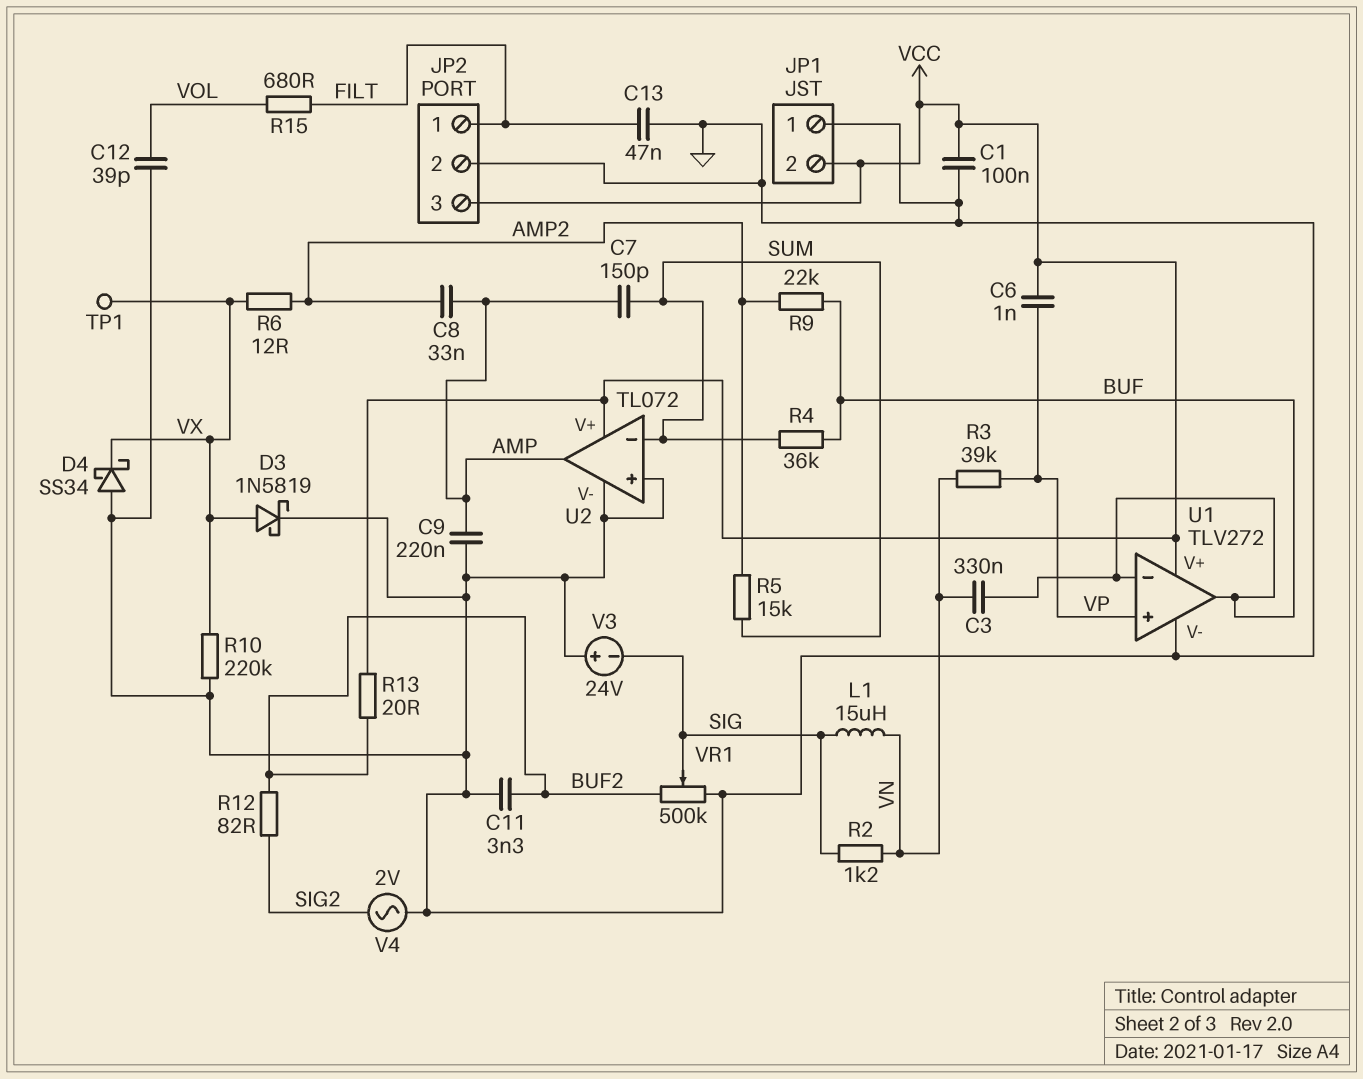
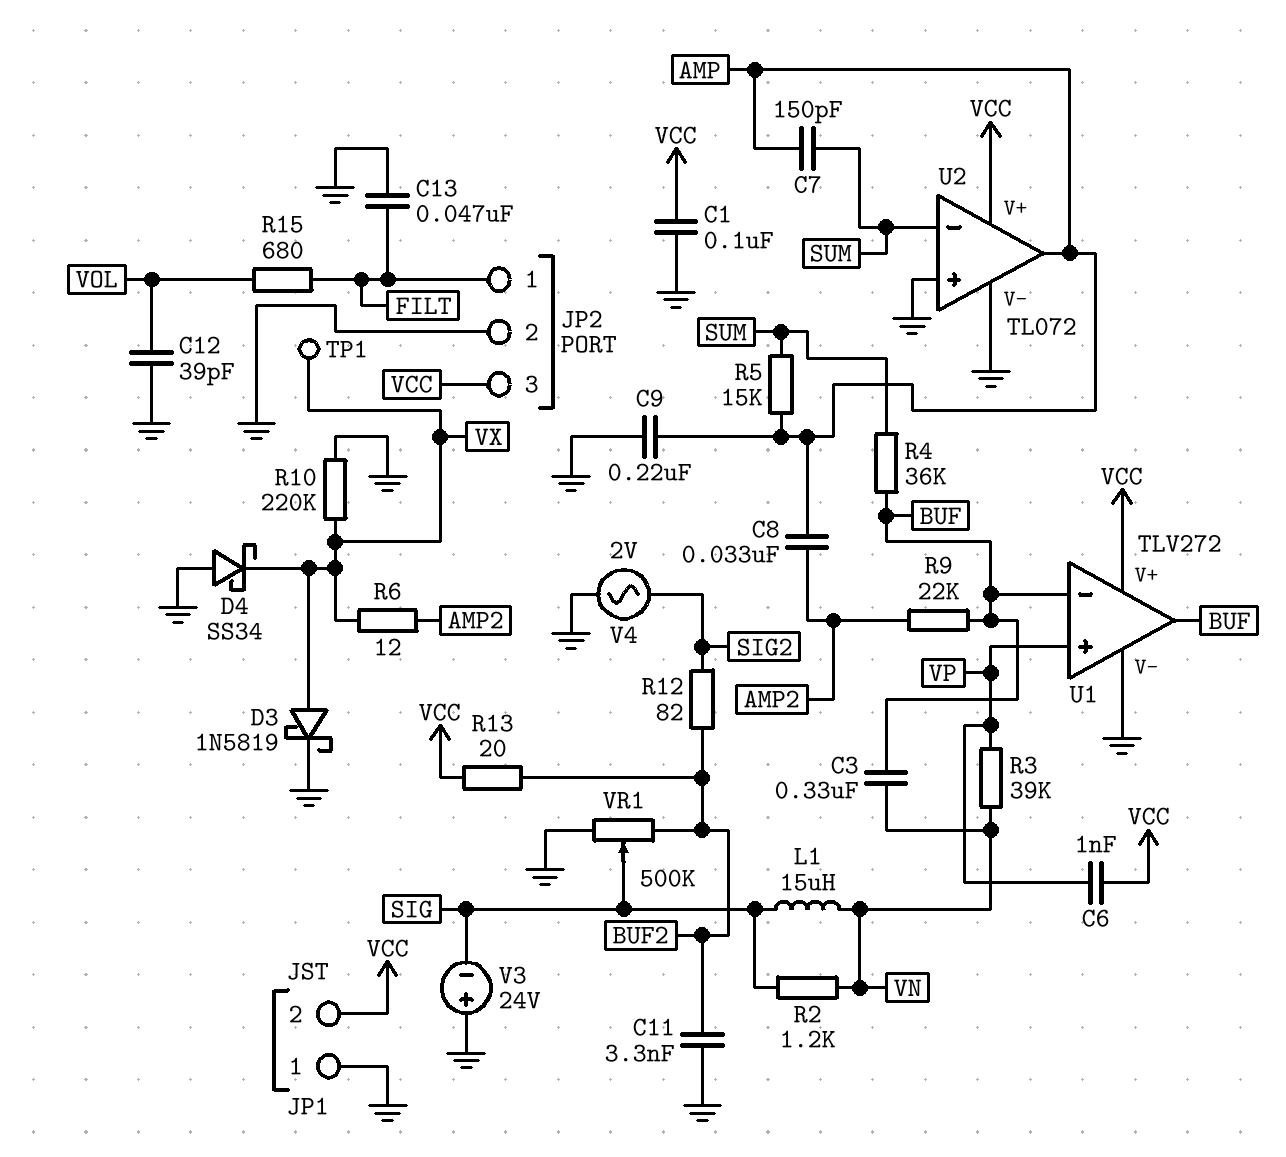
R5: 15k (AMP2, SUM) -> 15k (AMP, SUM)

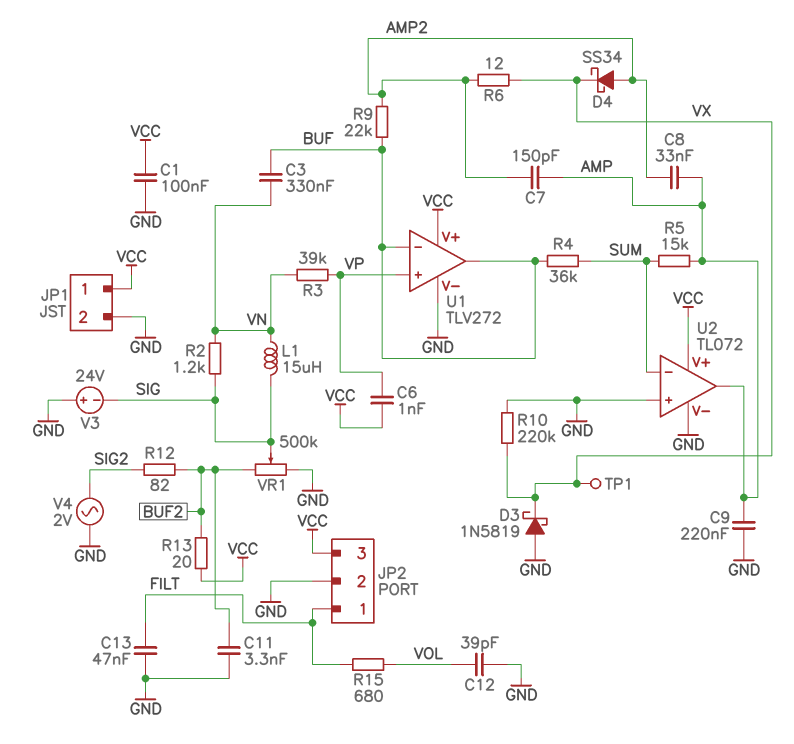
C7: 150pF (AMP, SUM) -> 150pF (AMP, AMP2)
D3: schottky 1N5819 (A VX, K GND) -> schottky 1N5819 (A GND, K VX)
D4: schottky SS34 (A GND, K VX) -> schottky SS34 (A AMP2, K VX)
JP1 pin 1: GND -> VCC
JP1 pin 2: VCC -> GND

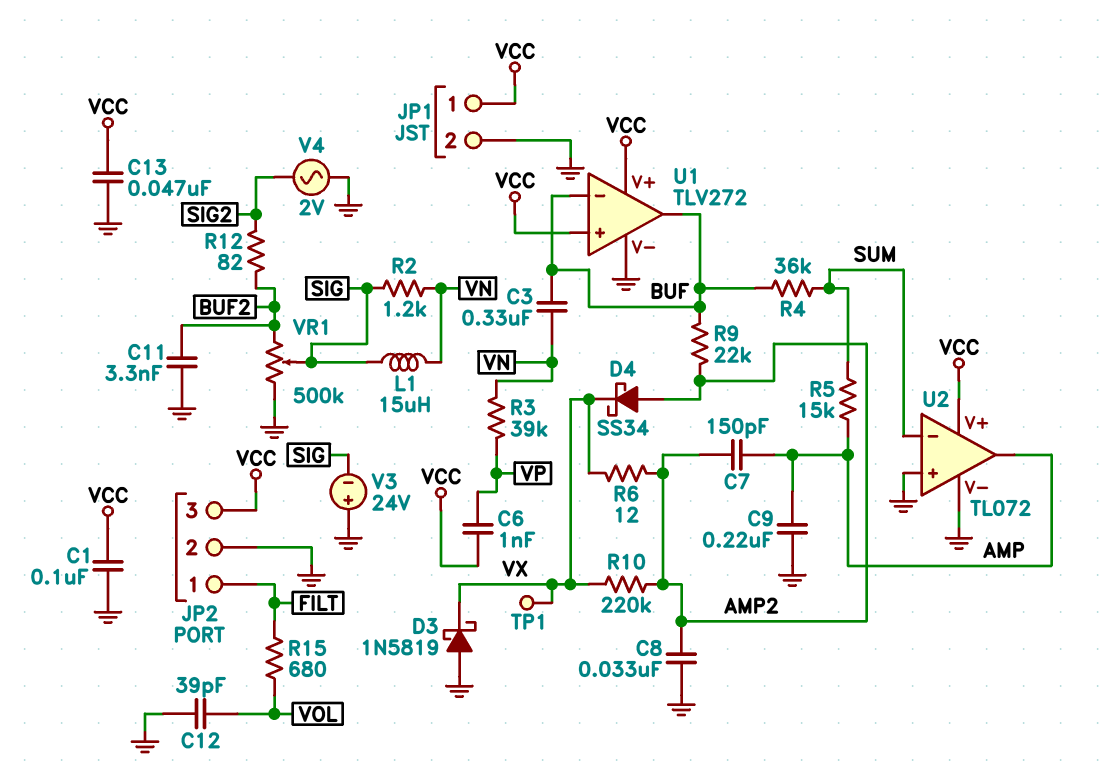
C8: 33nF (AMP, AMP2) -> 33nF (AMP2, GND)
C13: 47nF (FILT, GND) -> 47nF (GND, VCC)
R10: 220k (GND, VX) -> 220k (AMP2, VX)
R13: 20 (BUF2, VCC) -> none
U1 pin in+: VP -> VCC

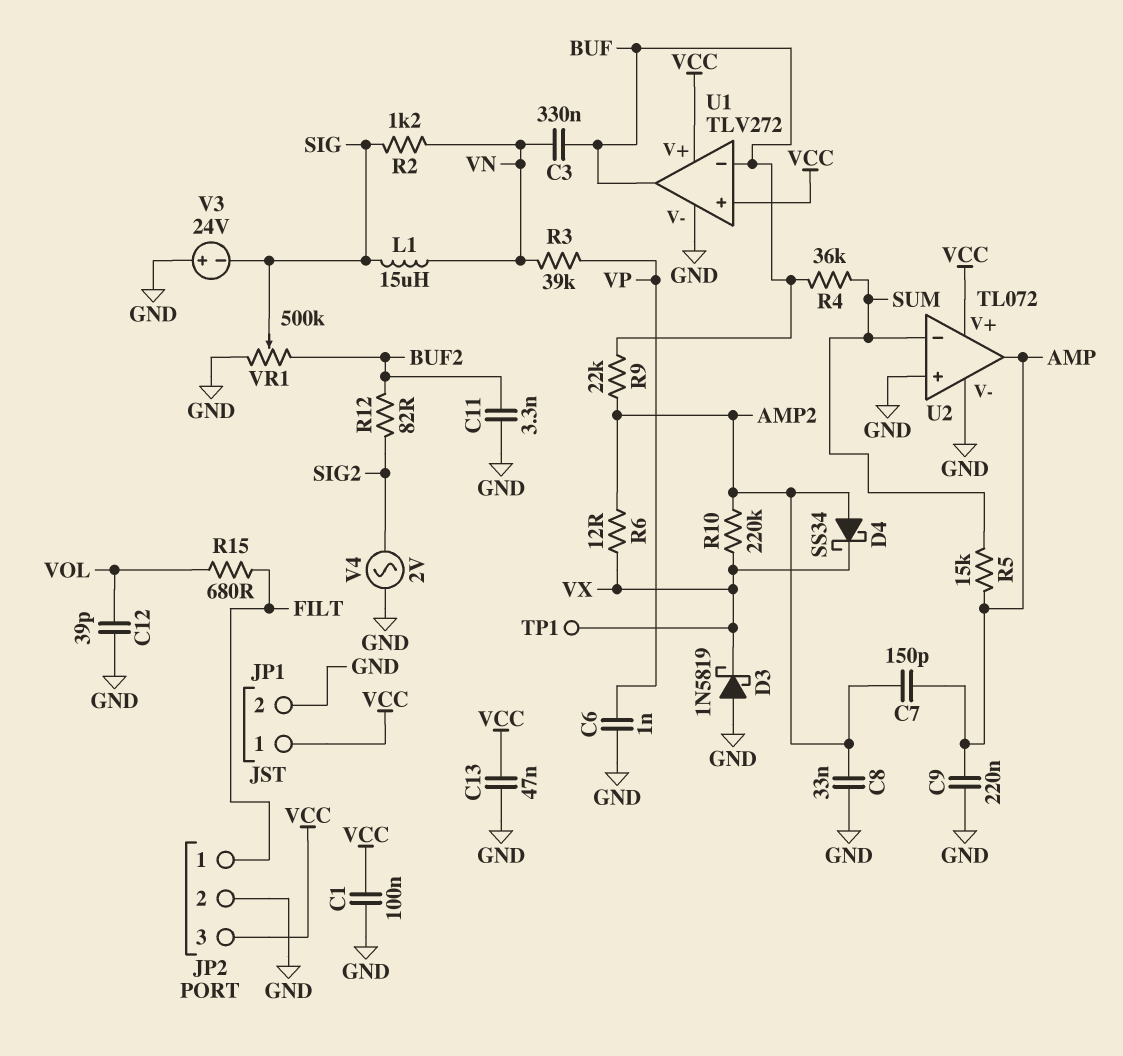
C6: 1nF (VCC, VP) -> 1nF (GND, VP)

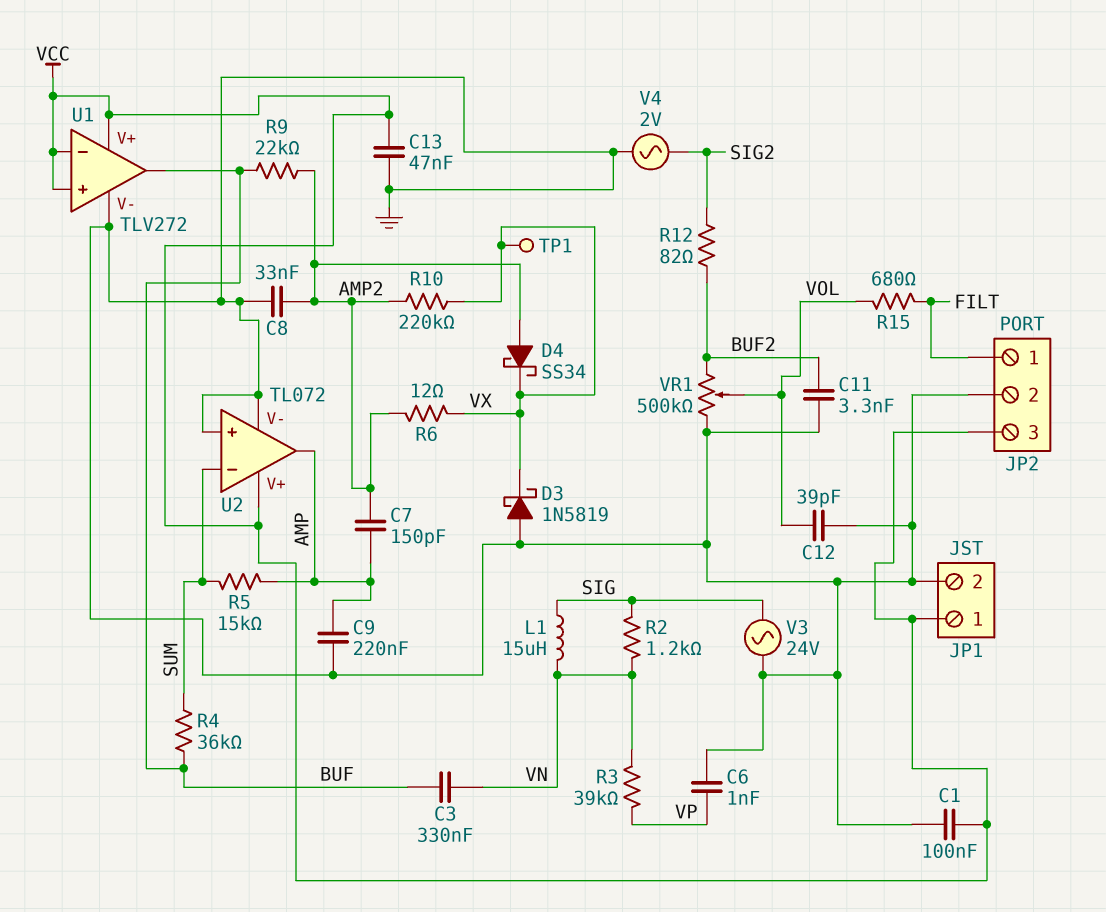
U1 pin in-: BUF -> VCC
V3: 24V (plus GND, minus SIG) -> AC 24V (GND, SIG)
VR1: 500k (BUF2, GND, wiper SIG) -> 500k (BUF2, GND, wiper VOL)

